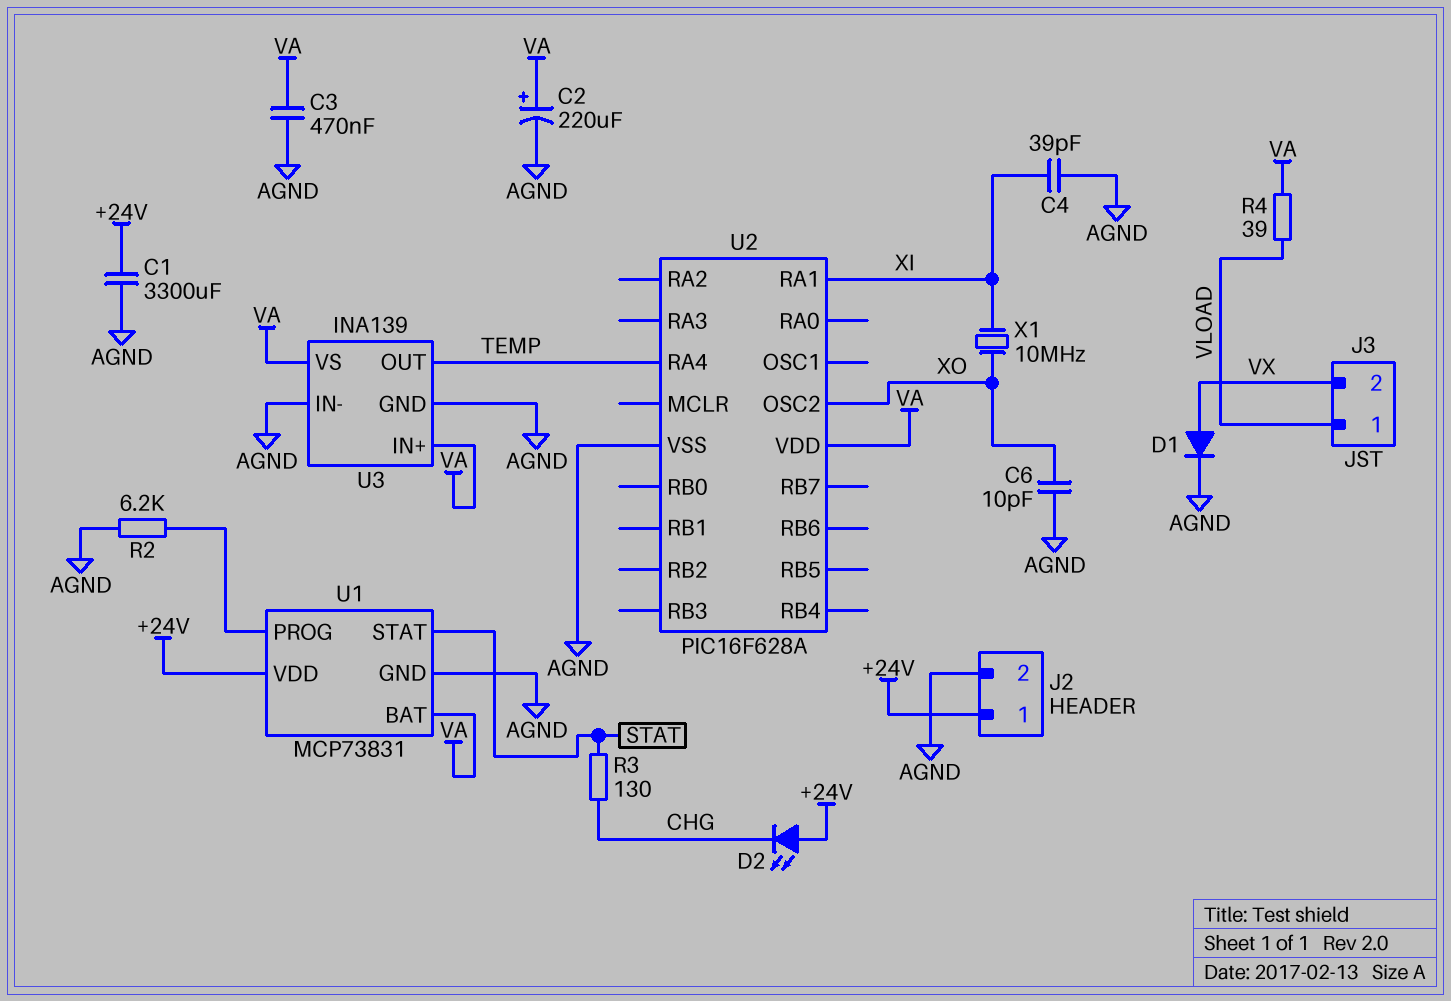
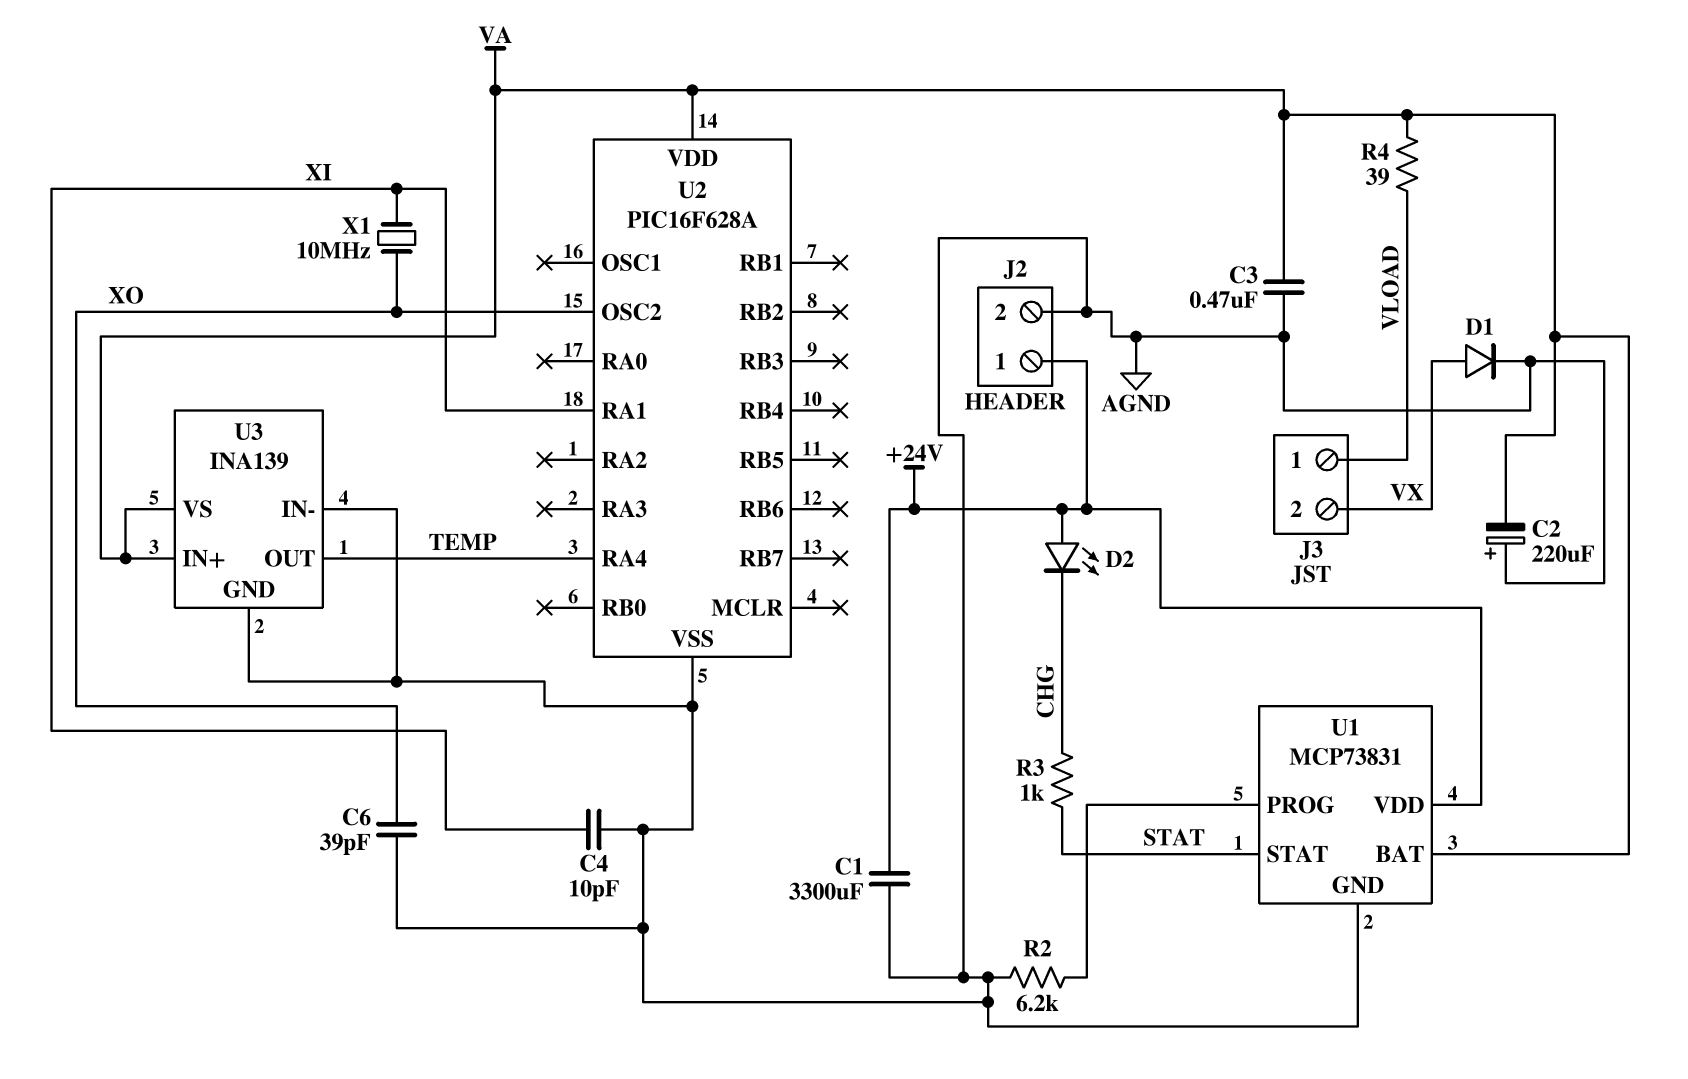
C2: 220uF (plus VA, minus AGND) -> 220uF (plus AGND, minus VA)
C4: 39pF (AGND, XI) -> 10pF (AGND, XI)
C6: 10pF (AGND, XO) -> 39pF (AGND, XO)
R3: 130 (CHG, STAT) -> 1k (CHG, STAT)

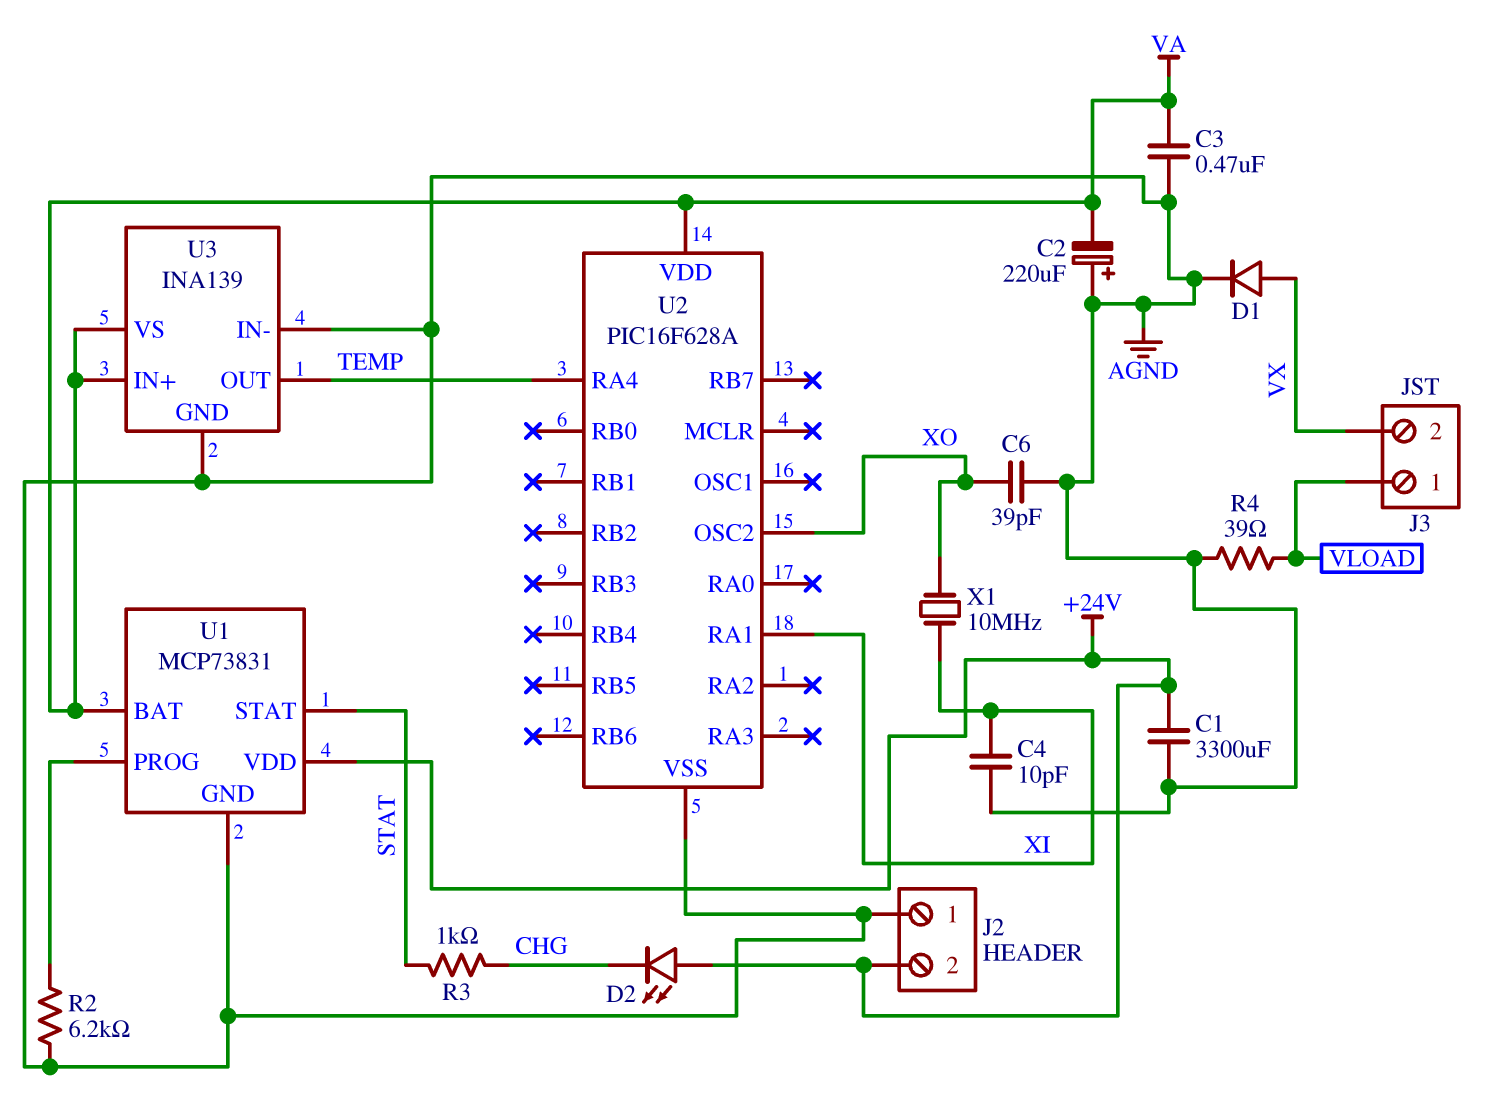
J2 pin 1: +24V -> AGND
J2 pin 2: AGND -> +24V
R4: 39 (VA, VLOAD) -> 39 (AGND, VLOAD)

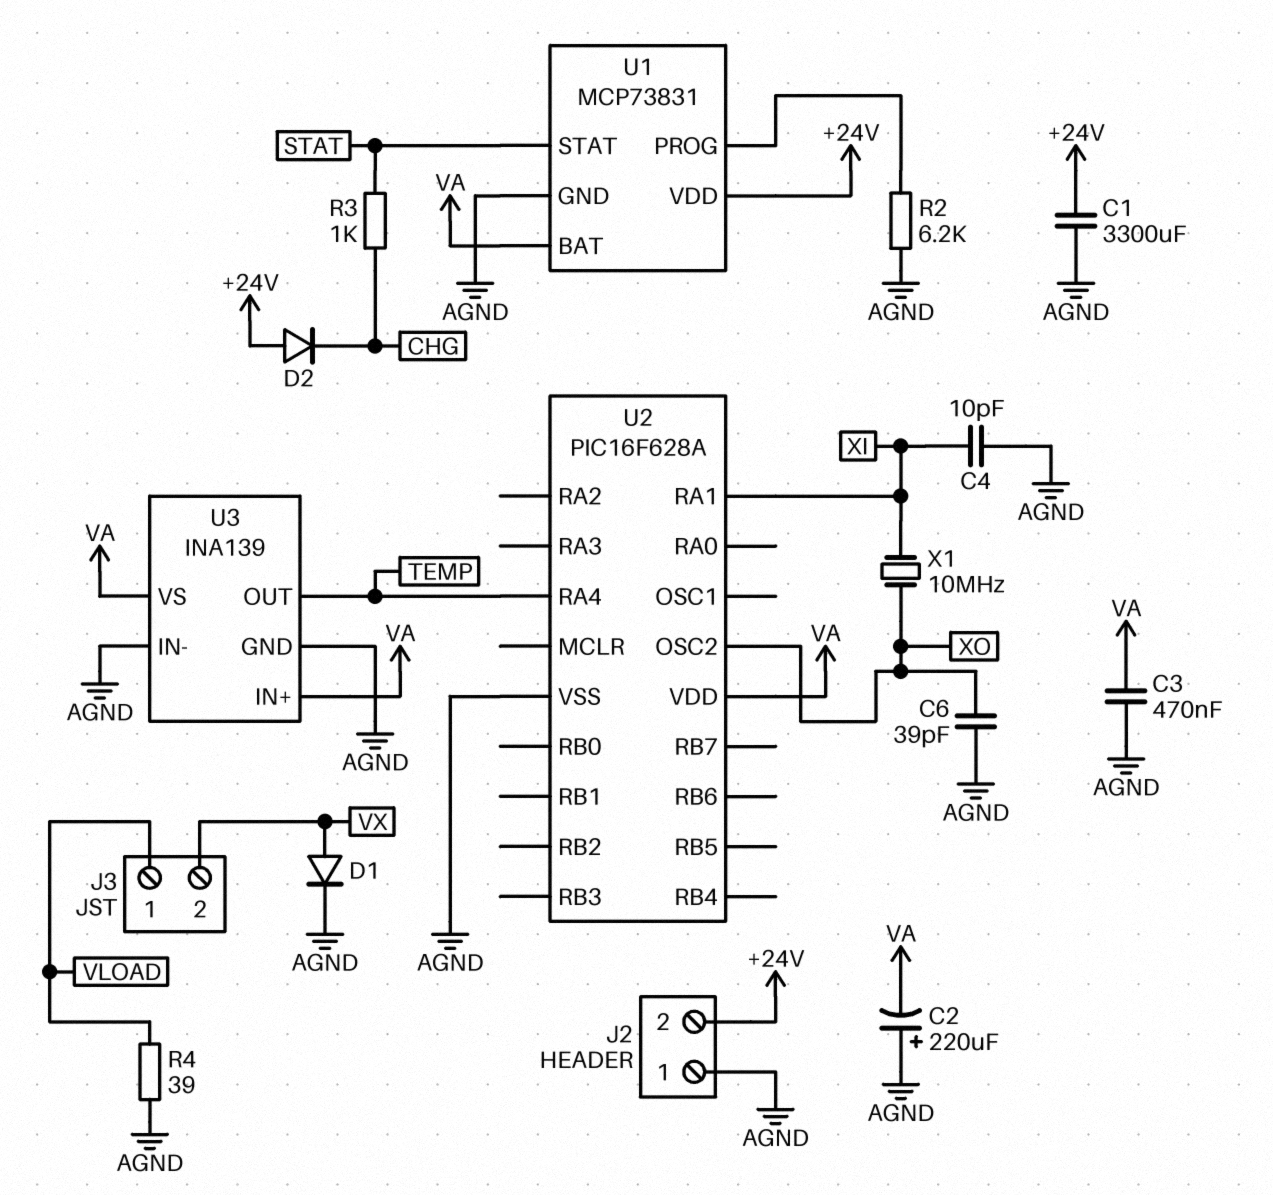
D2: LED (A +24V, K CHG) -> diode (A +24V, K CHG)

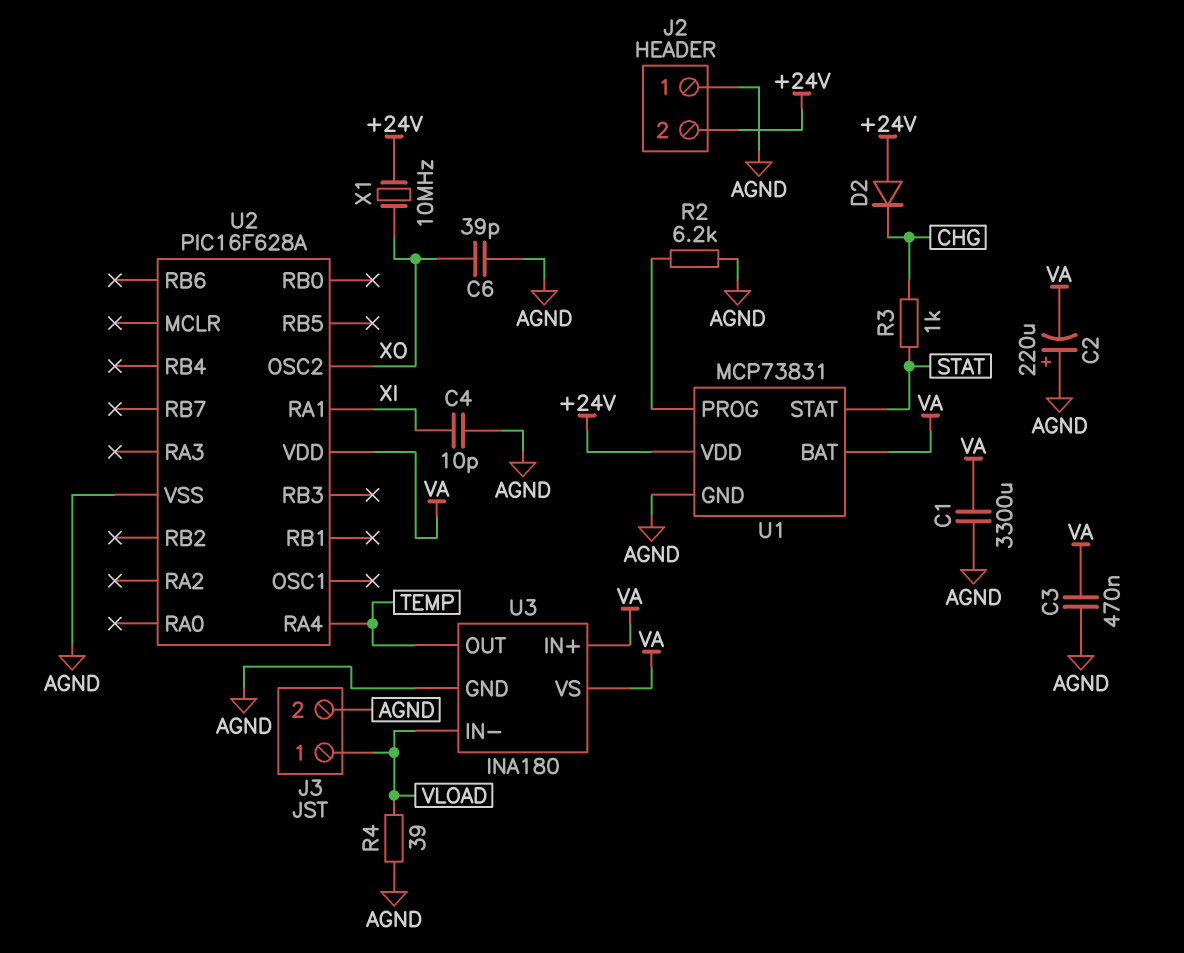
C1: 3300uF (+24V, AGND) -> 3300uF (AGND, VA)
D1: diode (A VX, K AGND) -> none
J3 pin 2: VX -> AGND
U3: INA139 -> INA180
U3 pin IN-: AGND -> VLOAD
X1: 10MHz (XI, XO) -> 10MHz (+24V, XO)

